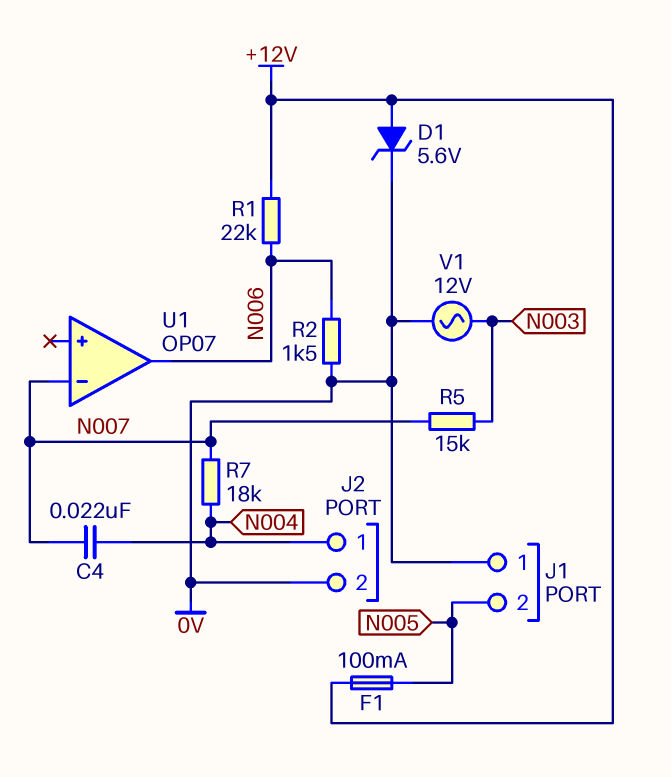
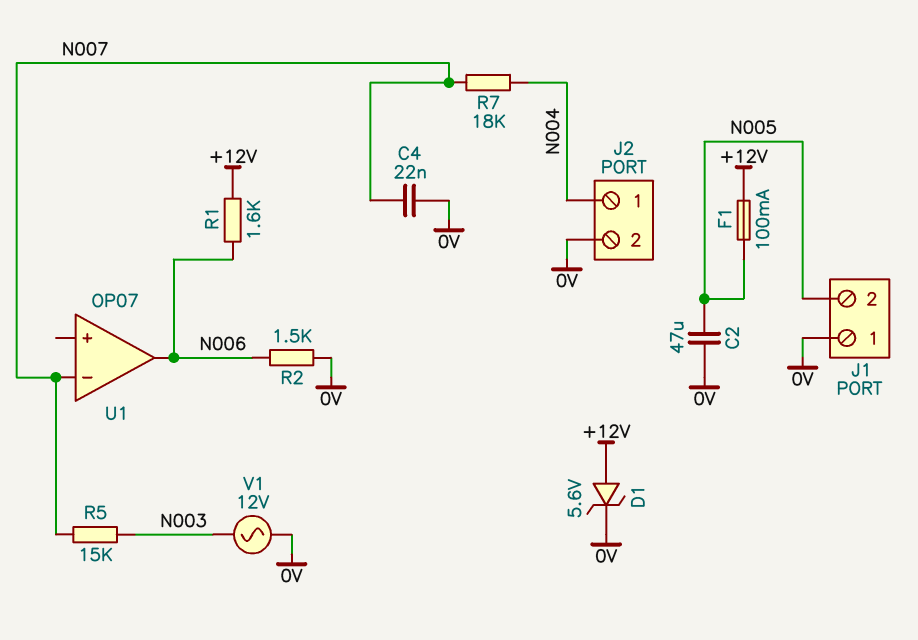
C2: none -> 47uF (0V, N005)
C4: 22nF (N004, N007) -> 22nF (0V, N007)
R1: 22k (+12V, N006) -> 1.6k (+12V, N006)

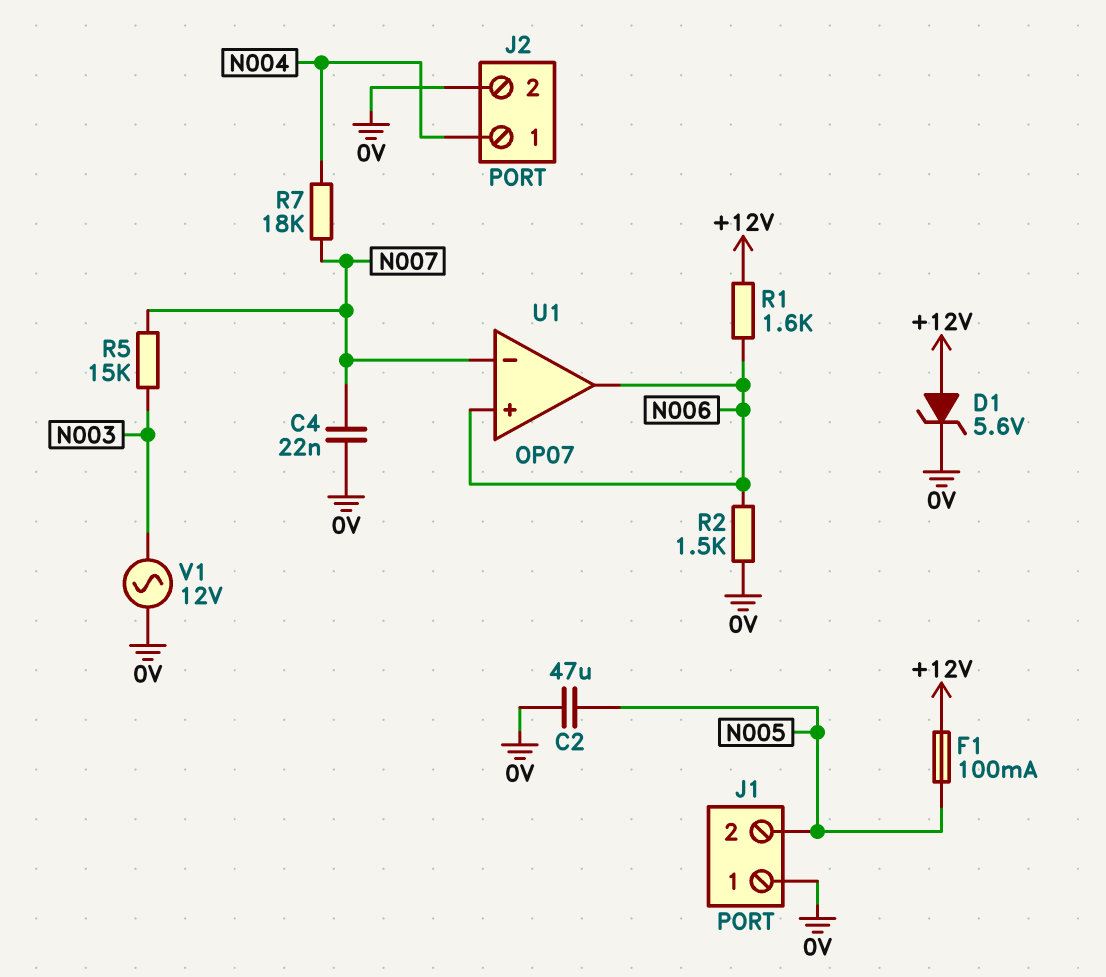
U1 pin in+: none -> N006

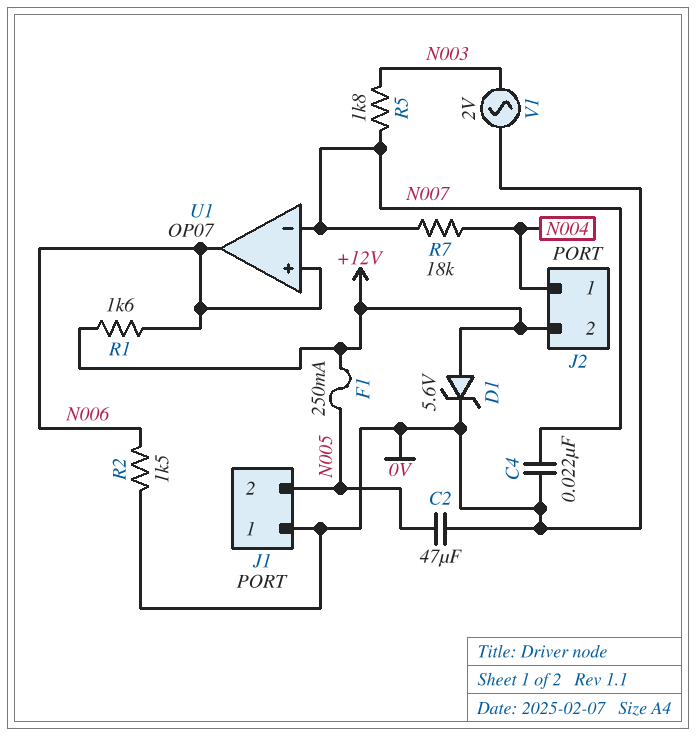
F1: 100mA (+12V, N005) -> 250mA (+12V, N005)
J2 pin 2: 0V -> +12V
R5: 15k (N003, N007) -> 1.8k (N003, N007)
V1: AC 12V (0V, N003) -> AC 2V (0V, N003)

